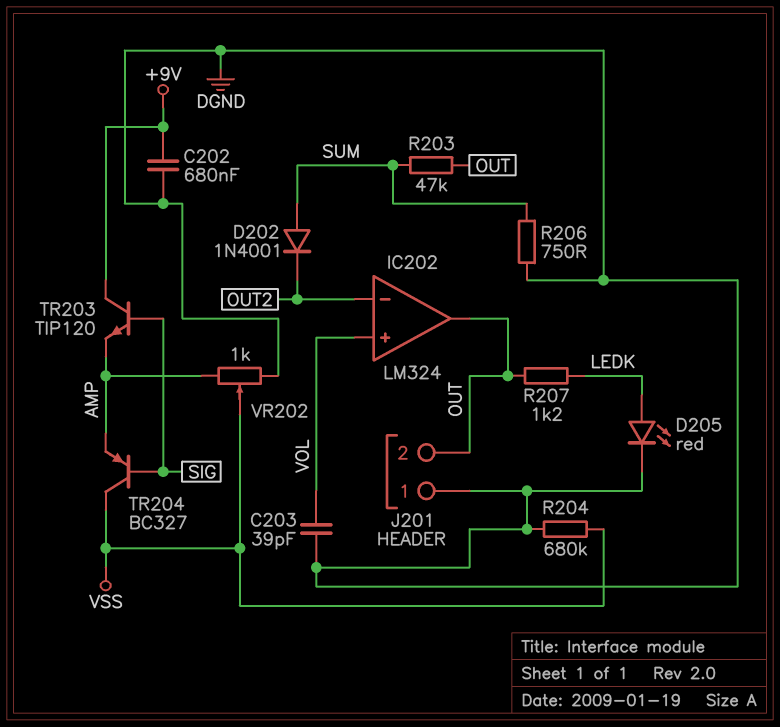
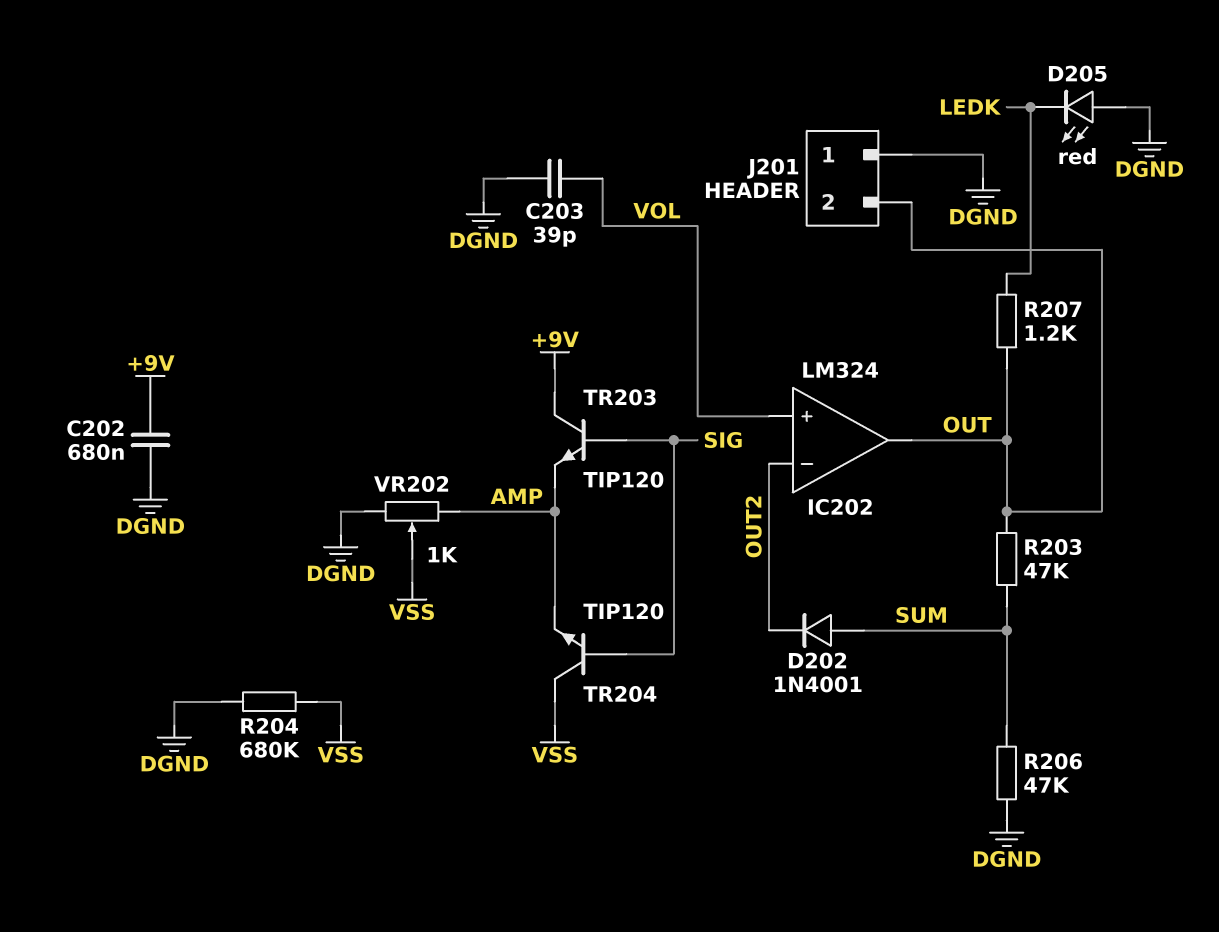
D205: LED red (A LEDK, K DGND) -> LED red (A DGND, K LEDK)
R206: 750 (DGND, SUM) -> 47k (DGND, SUM)
TR204: PNP BC327 (B SIG, C VSS, E AMP) -> NPN TIP120 (B SIG, C VSS, E AMP)

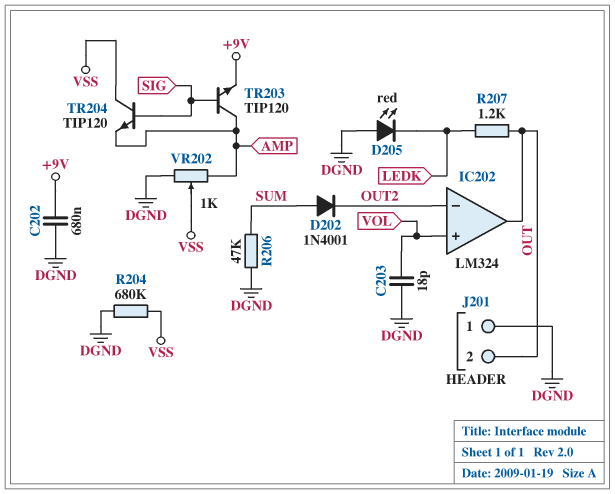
C203: 39pF (DGND, VOL) -> 18pF (DGND, VOL)
R203: 47k (OUT, SUM) -> none
TR203: NPN TIP120 (B SIG, C +9V, E AMP) -> NPN TIP120 (B SIG, C AMP, E +9V)

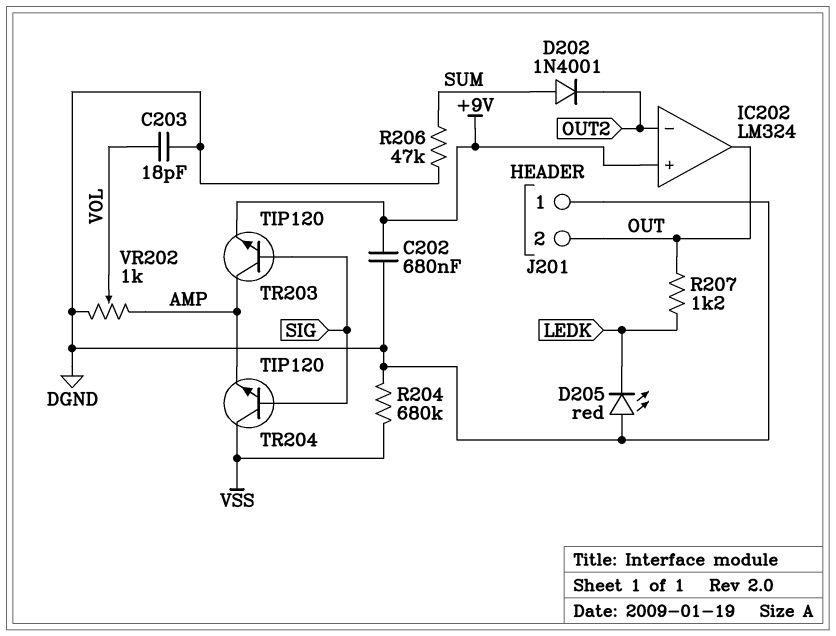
IC202 pin in+: VOL -> +9V
VR202: 1k (AMP, DGND, wiper VSS) -> 1k (AMP, DGND, wiper VOL)

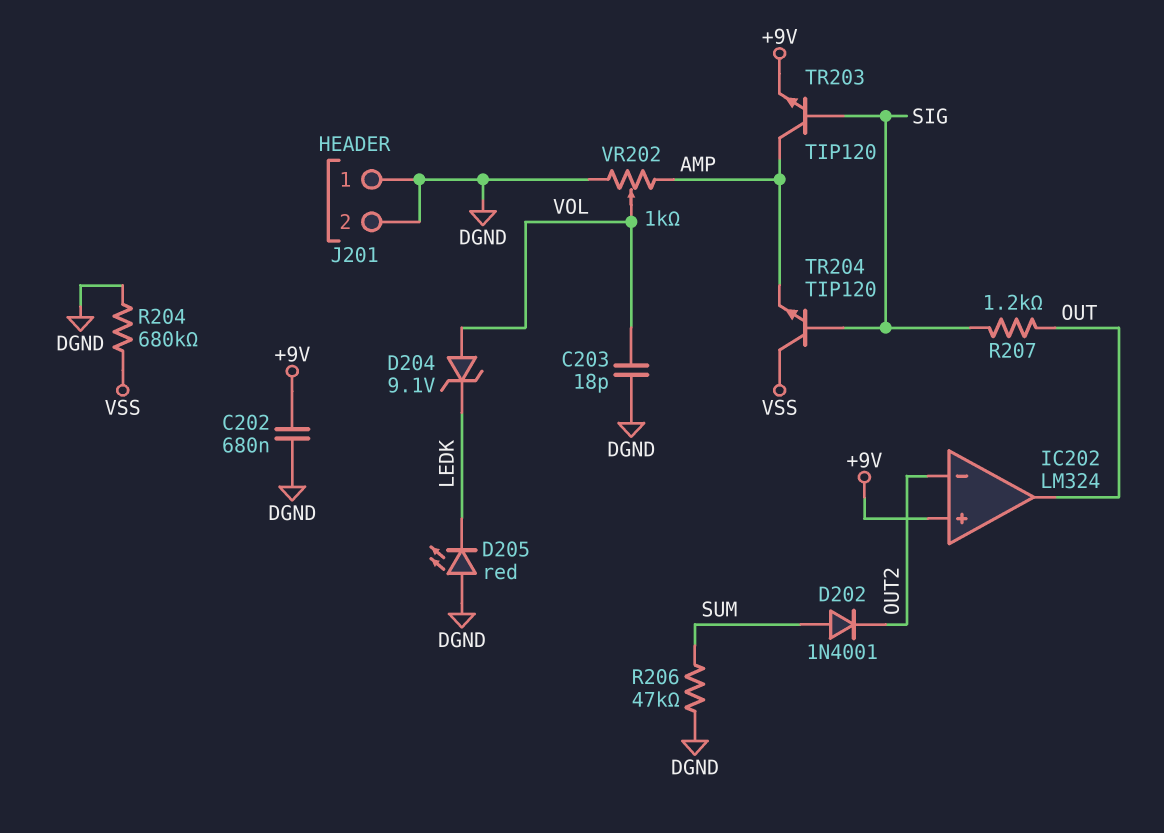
D204: none -> zener 9.1V (A VOL, K LEDK)
J201 pin 2: OUT -> DGND
R207: 1.2k (LEDK, OUT) -> 1.2k (OUT, SIG)

